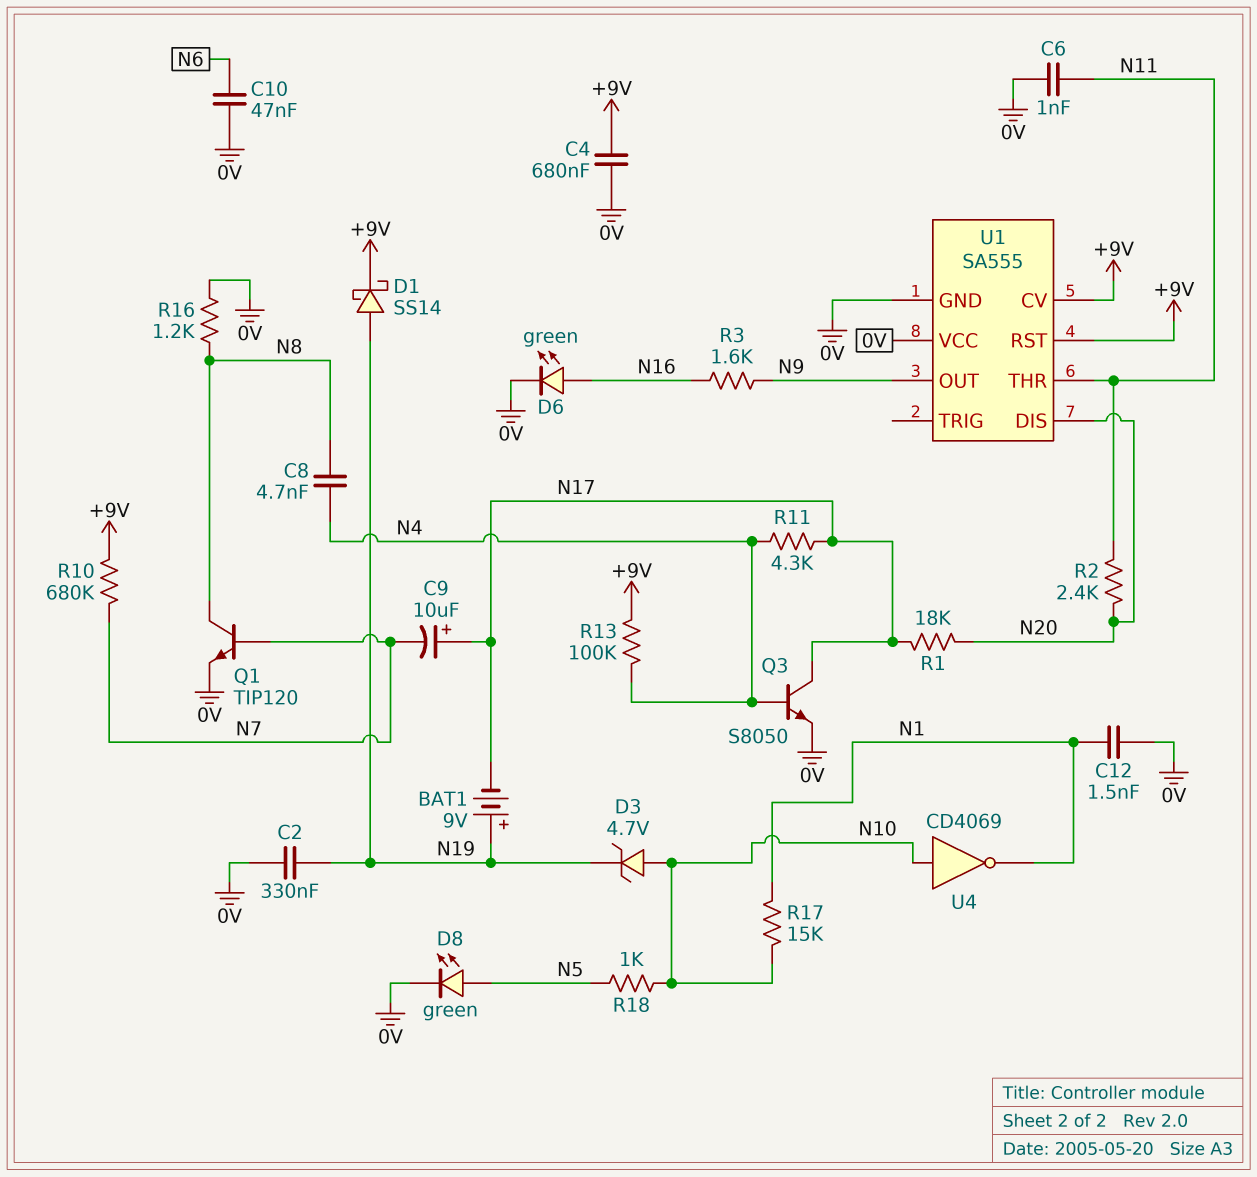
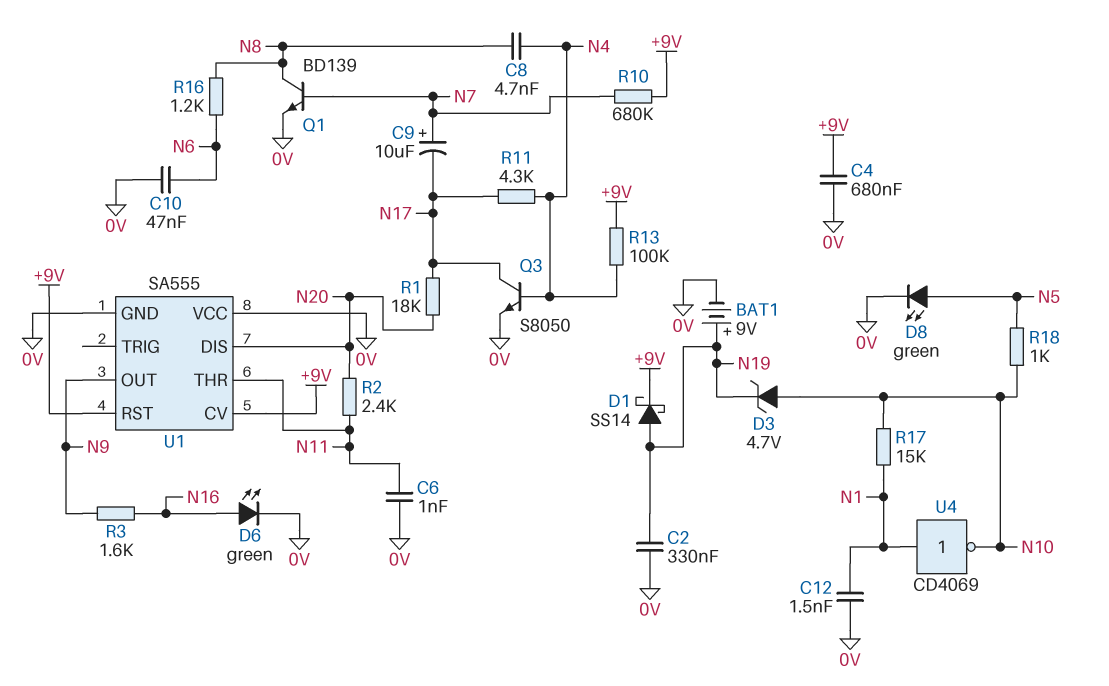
BAT1: 9V (plus N19, minus N17) -> 9V (plus N19, minus 0V)
C9: 10uF (plus N17, minus N7) -> 10uF (plus N7, minus N17)
Q1: NPN TIP120 (B N7, C N8, E 0V) -> NPN BD139 (B N7, C N8, E 0V)
R16: 1.2k (0V, N8) -> 1.2k (N6, N8)
U4: NOT CD4069 (in N10, out N1) -> NOT CD4069 (in N1, out N10)

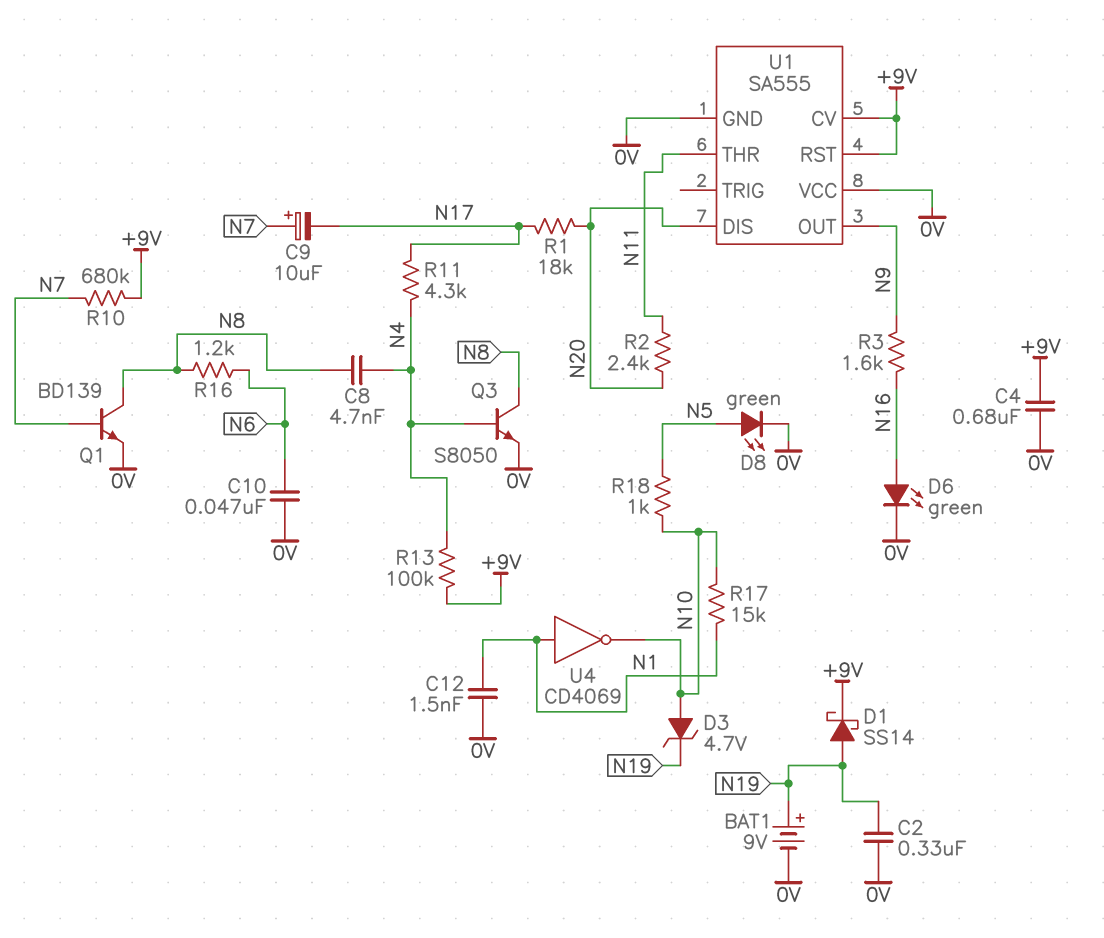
C6: 1nF (0V, N11) -> none
Q3: NPN S8050 (B N4, C N17, E 0V) -> NPN S8050 (B N4, C N8, E 0V)

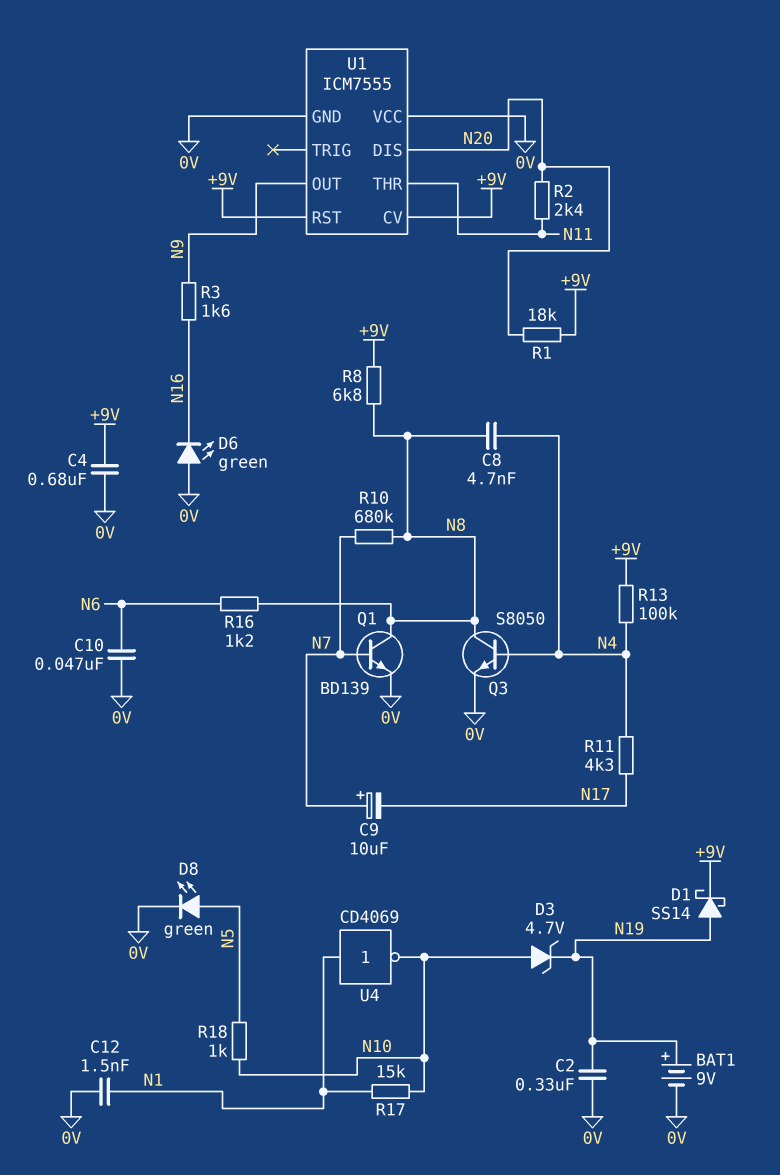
D6: LED green (A N16, K 0V) -> LED green (A 0V, K N16)
R1: 18k (N17, N20) -> 18k (+9V, N20)
R8: none -> 6.8k (+9V, N8)
R10: 680k (+9V, N7) -> 680k (N7, N8)
U1: SA555 -> ICM7555

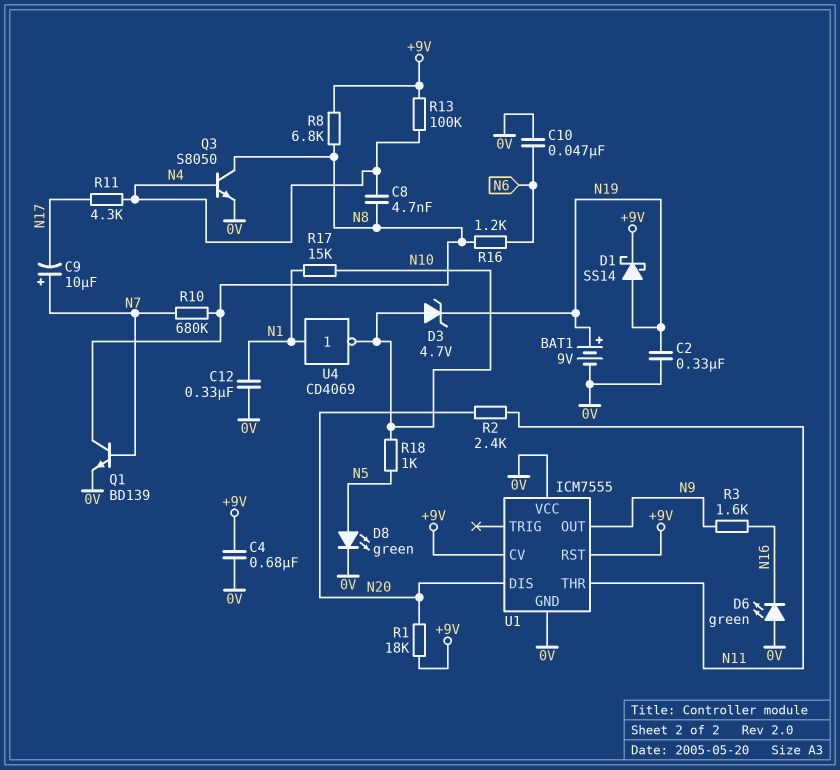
C12: 1.5nF (0V, N1) -> 330nF (0V, N1)

